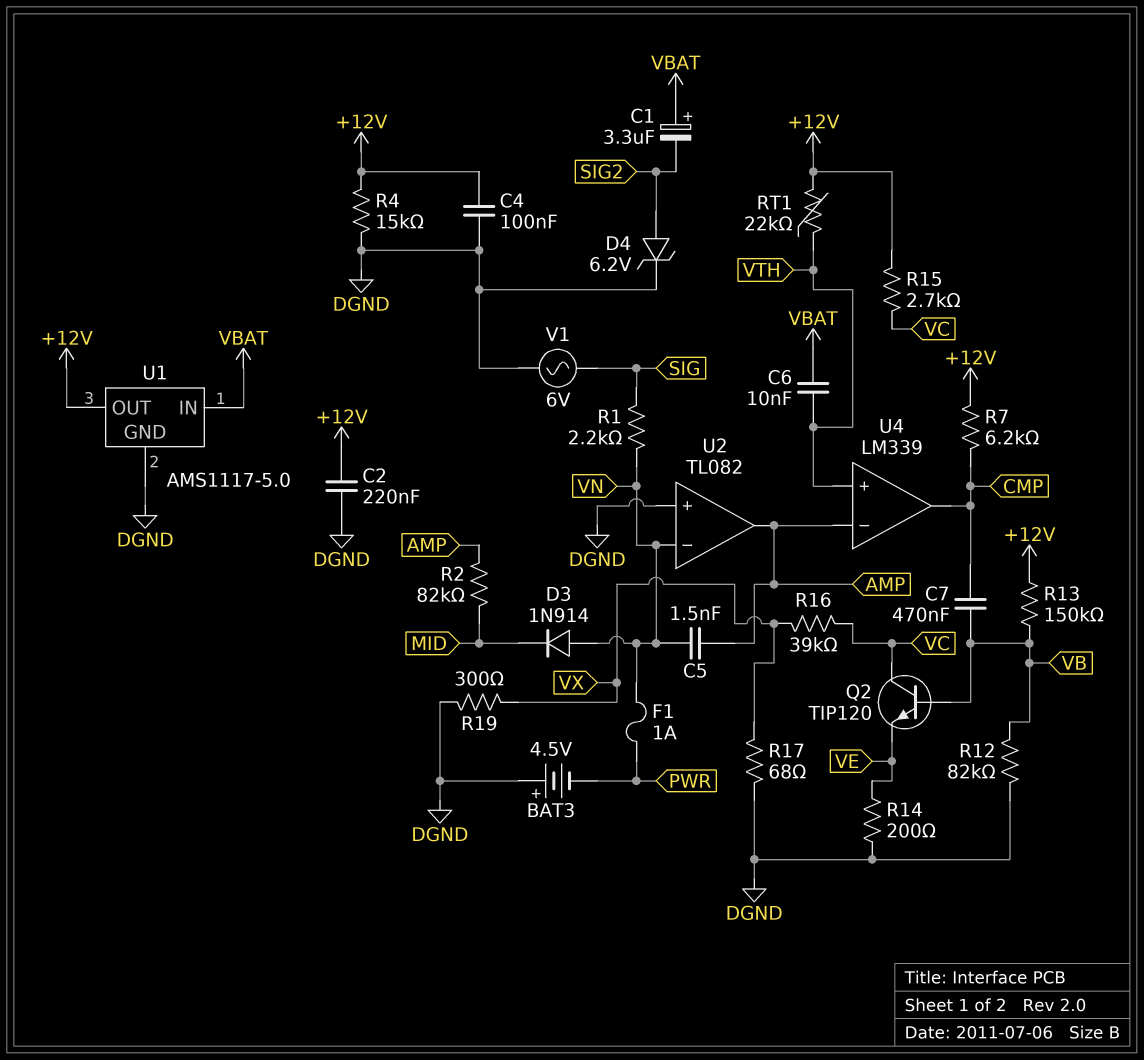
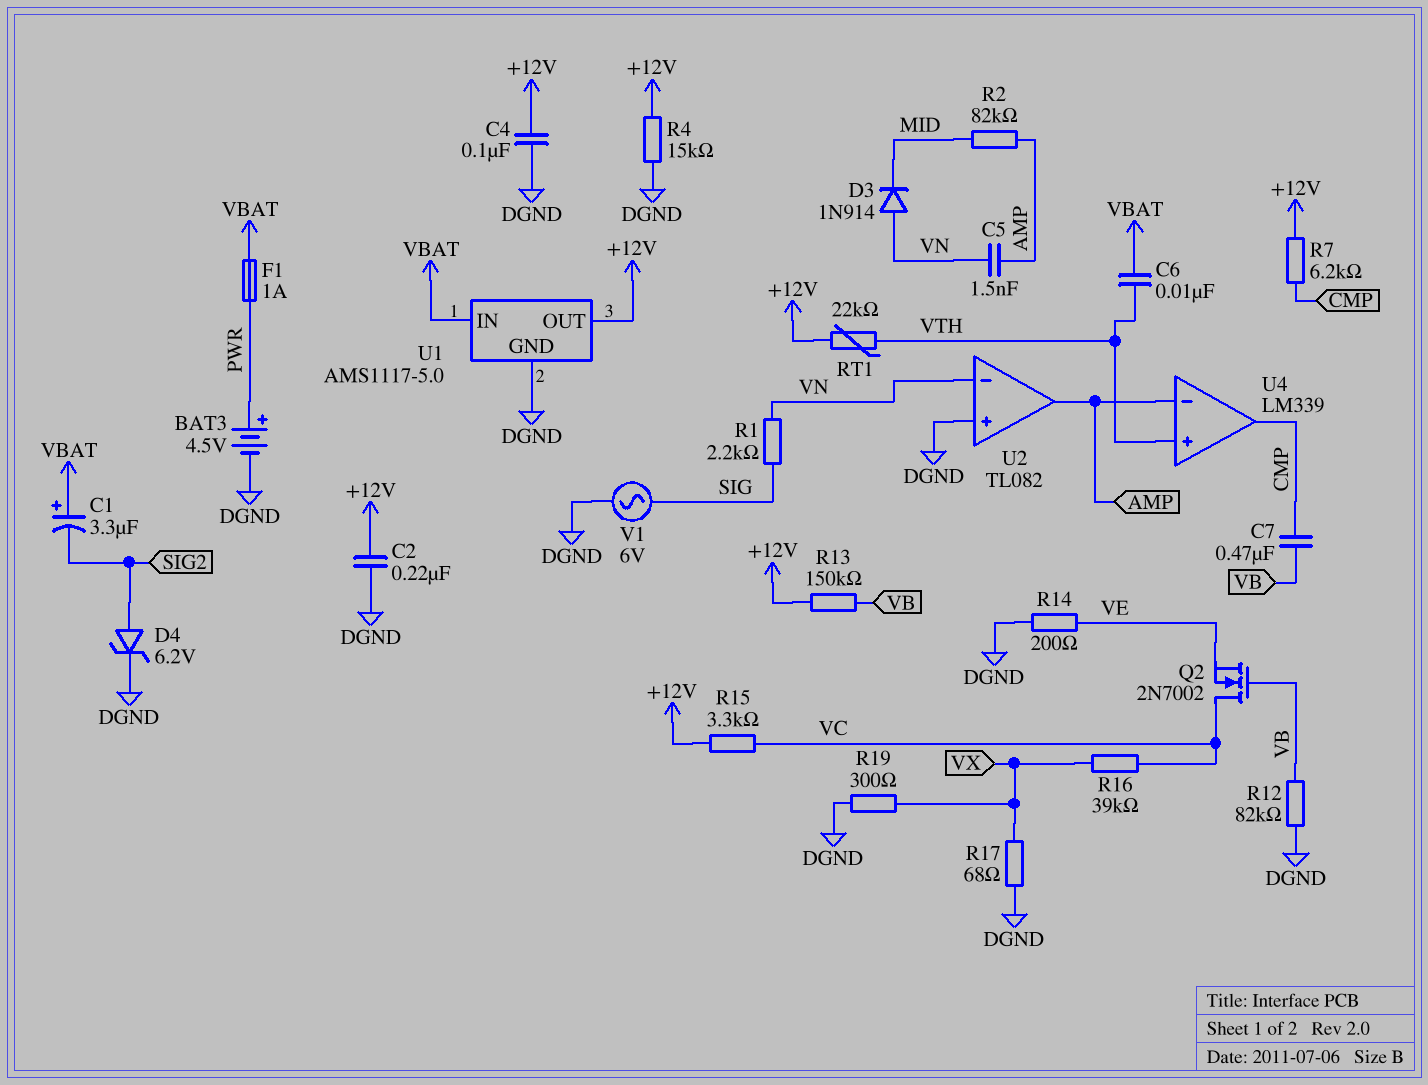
BAT3: 4.5V (plus DGND, minus PWR) -> 4.5V (plus PWR, minus DGND)
F1: 1A (PWR, VN) -> 1A (PWR, VBAT)
Q2: NPN TIP120 (B VB, C VC, E VE) -> NMOS 2N7002 (G VB, D VC, S VE)
R15: 2.7k (+12V, VC) -> 3.3k (+12V, VC)

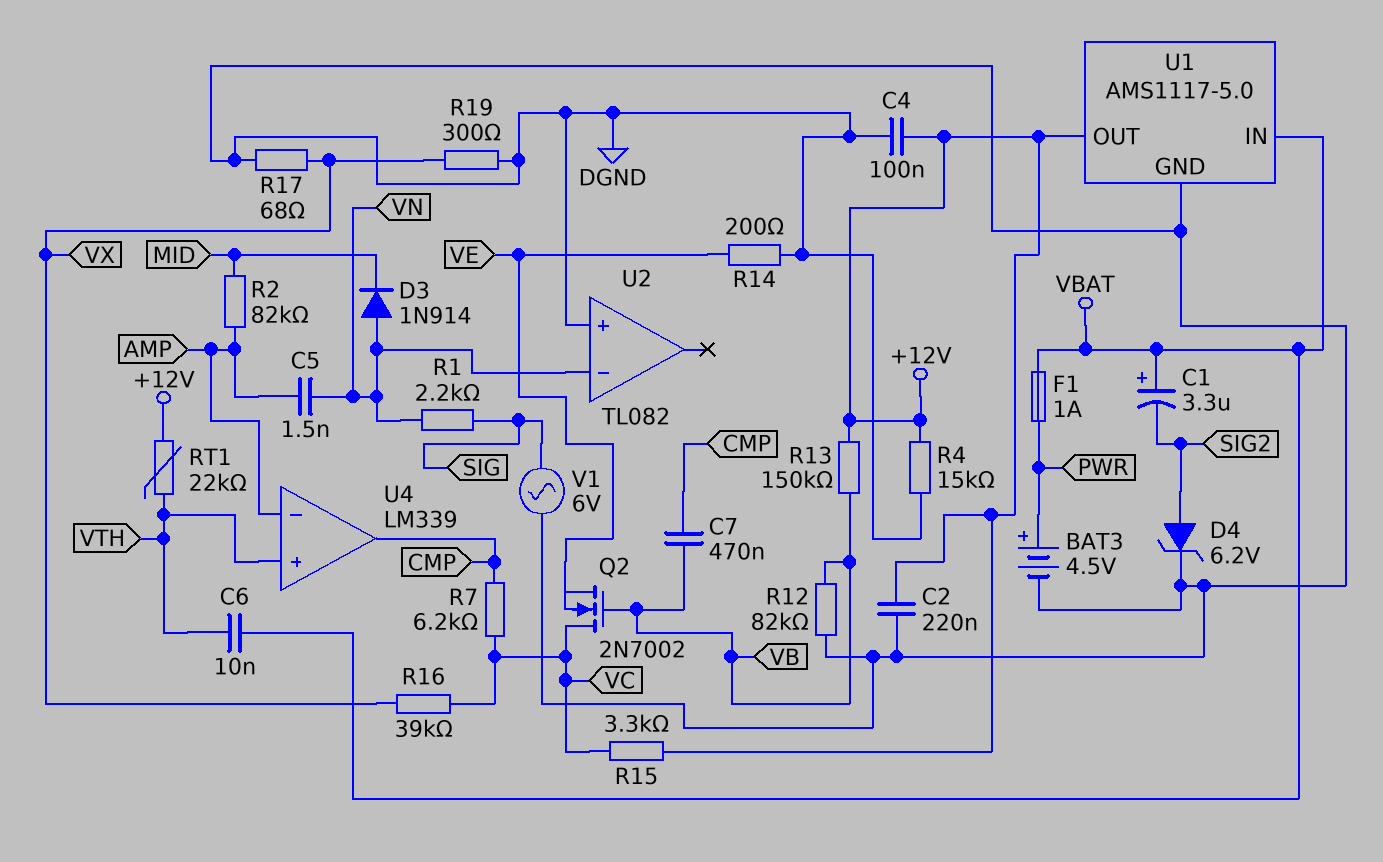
R7: 6.2k (+12V, CMP) -> 6.2k (CMP, VC)
U2 pin out: AMP -> none

